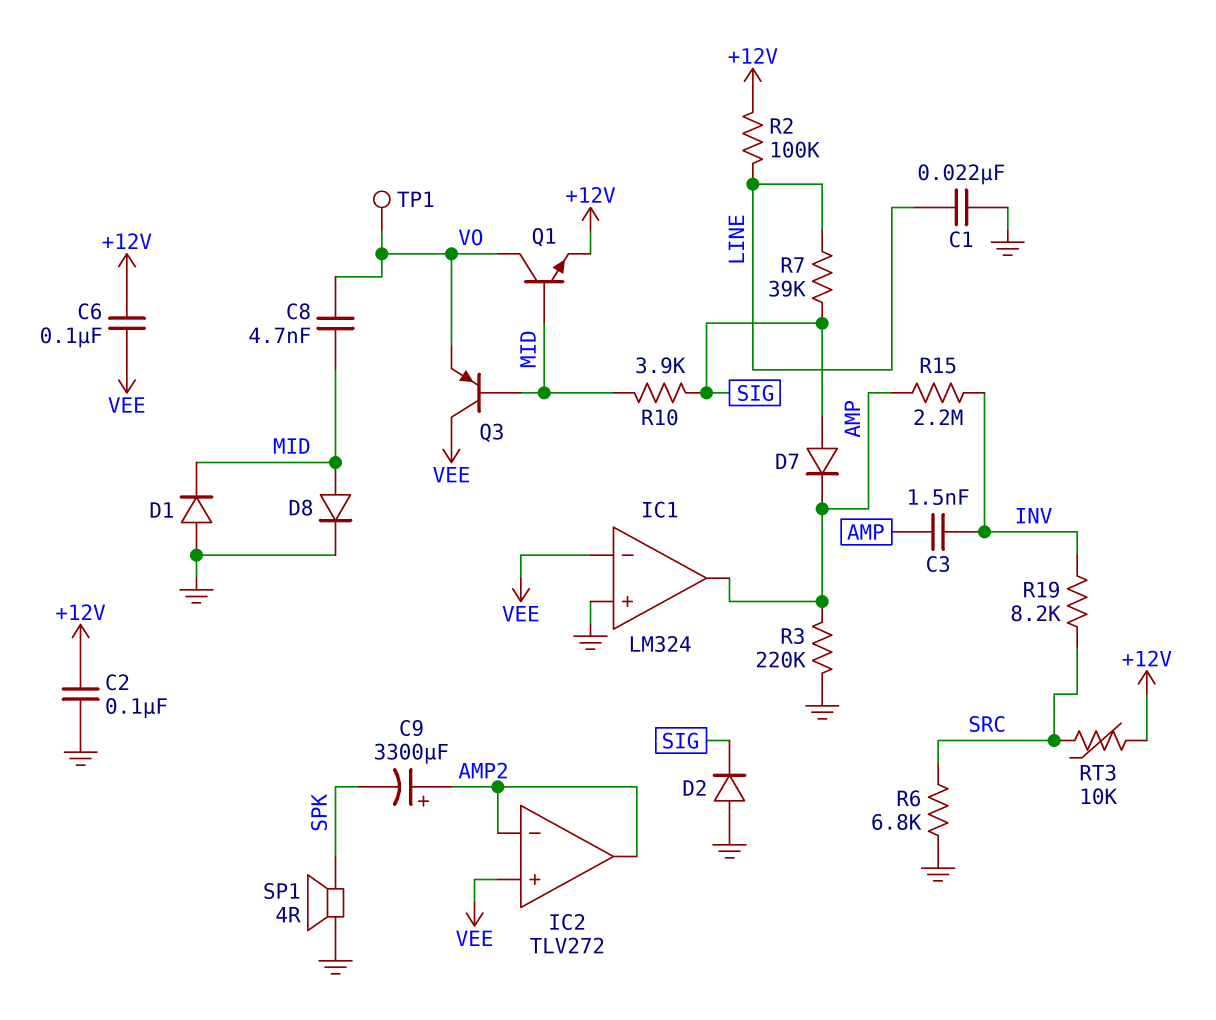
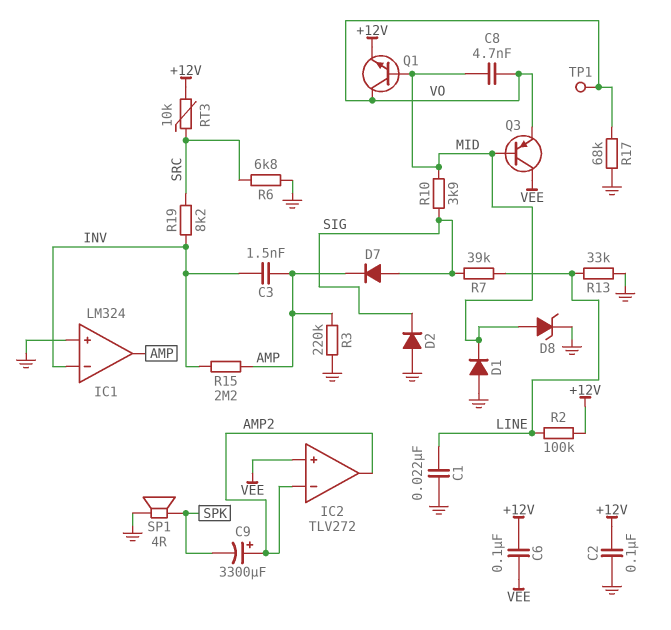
D8: diode (A MID, K GND) -> zener (A MID, K GND)
IC1 pin in-: VEE -> INV
R13: none -> 33k (GND, LINE)
R17: none -> 68k (GND, VO)

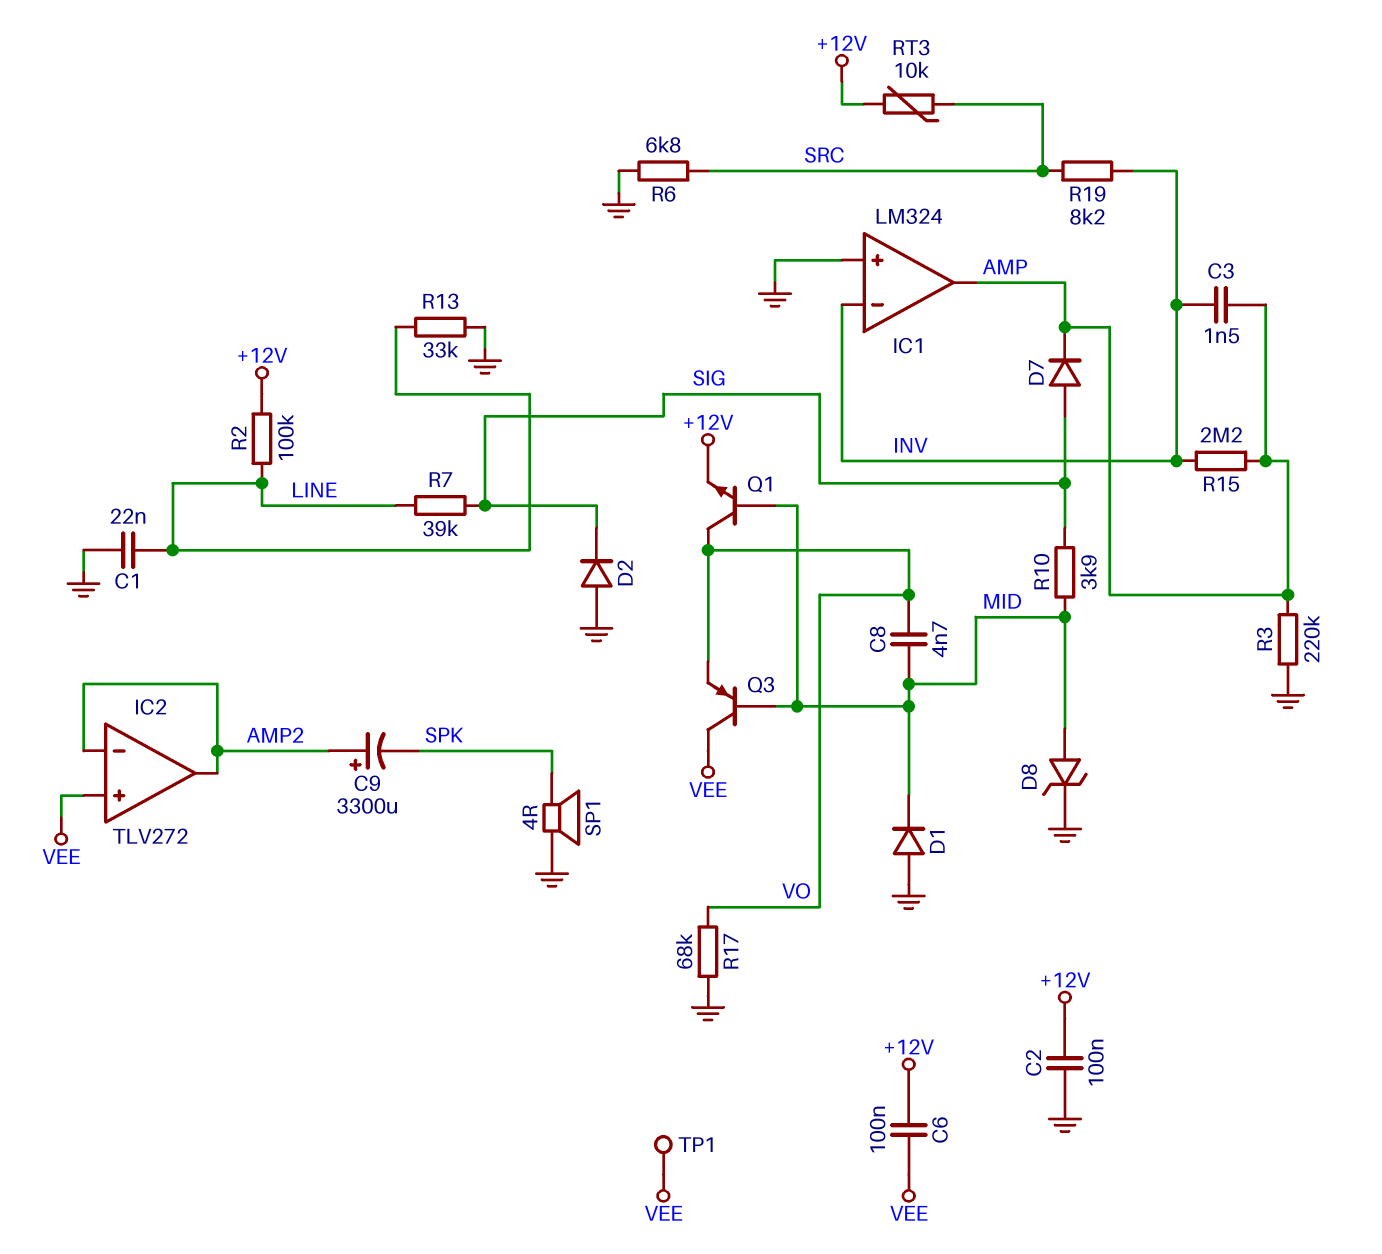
TP1: test point (VO) -> test point (VEE)

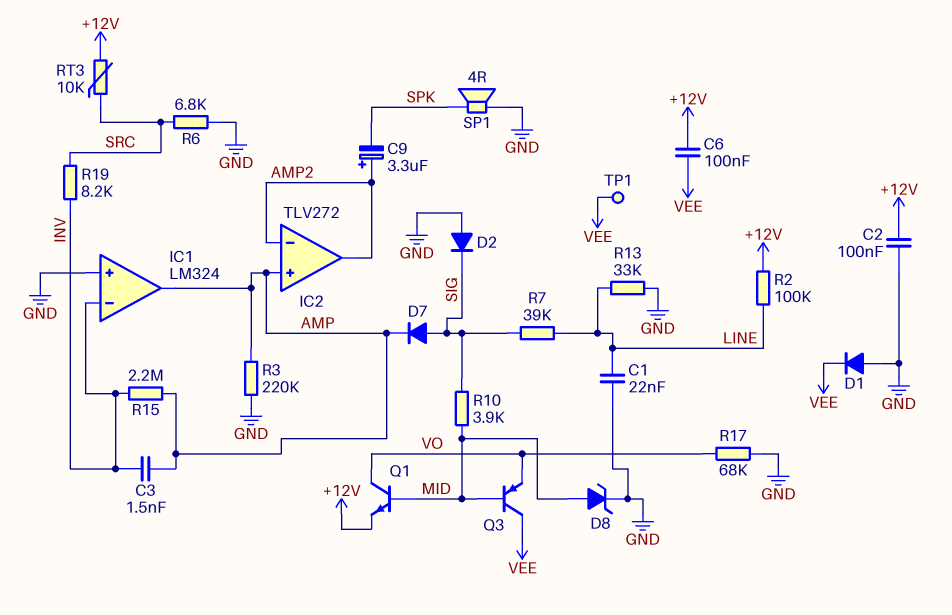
C8: 4.7nF (MID, VO) -> none
C9: 3300uF (plus AMP2, minus SPK) -> 3.3uF (plus AMP2, minus SPK)
D1: diode (A GND, K MID) -> diode (A GND, K VEE)
IC2 pin in+: VEE -> AMP

